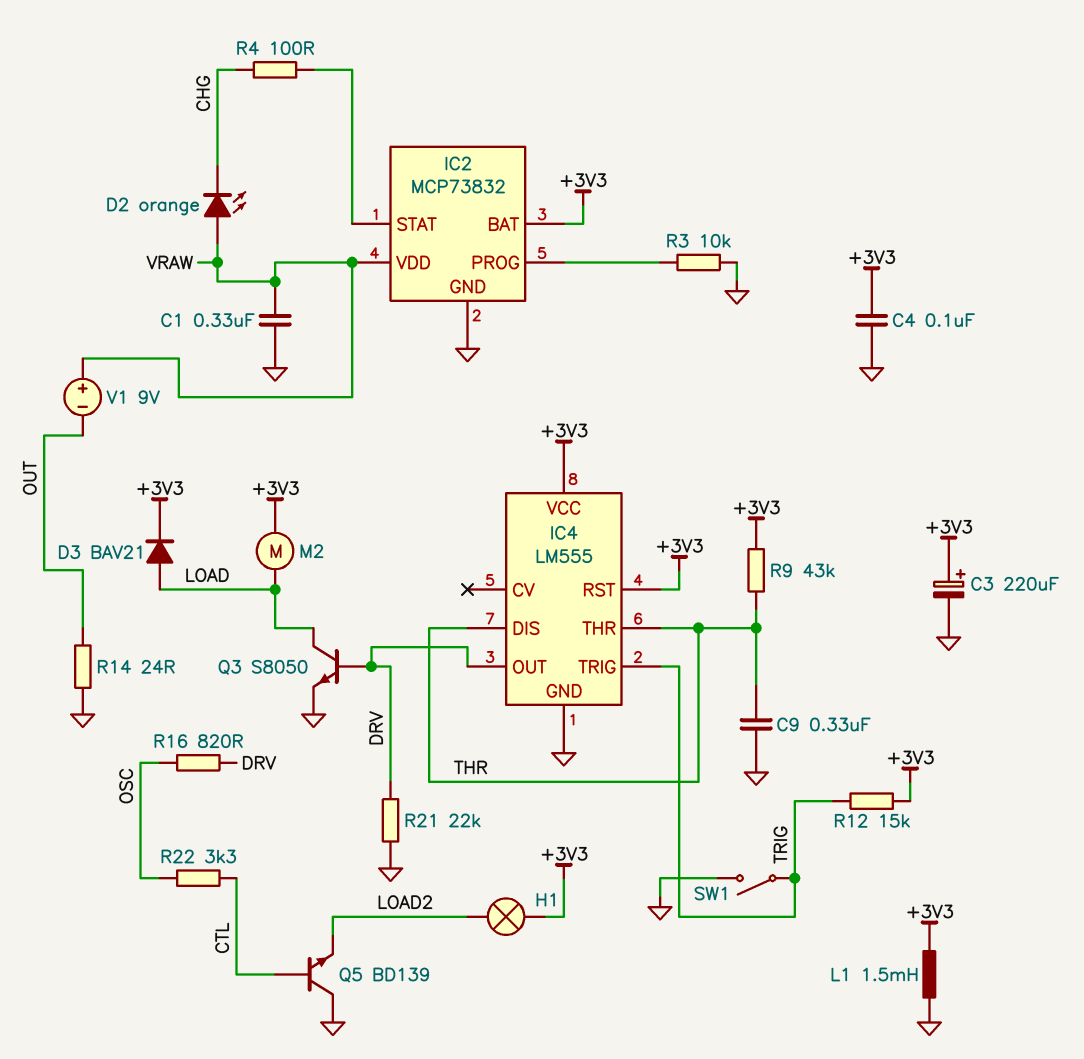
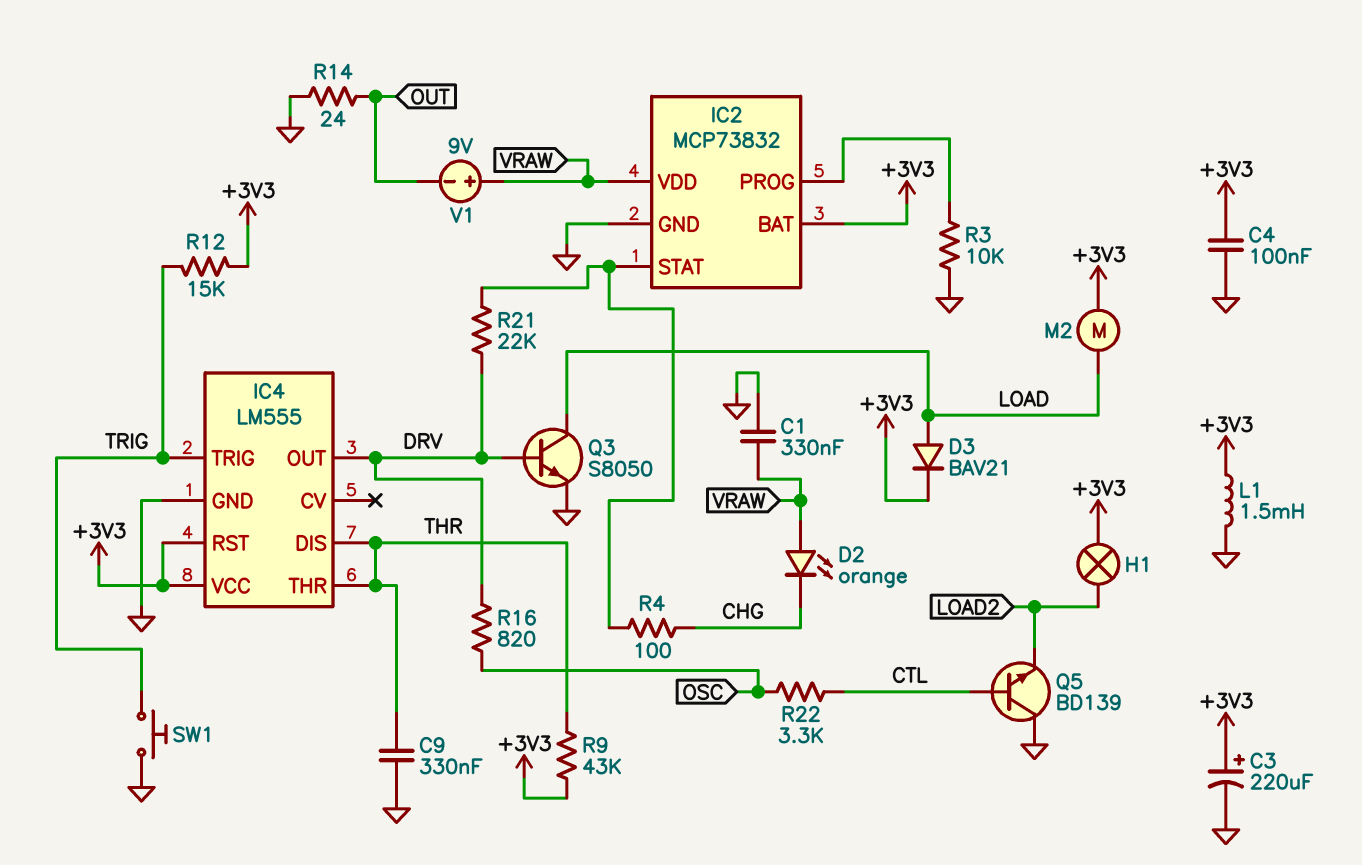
R21: 22k (DRV, GND) -> 22k (DRV, IC2/STAT)
SW1: switch (GND, TRIG) -> button (GND, TRIG)

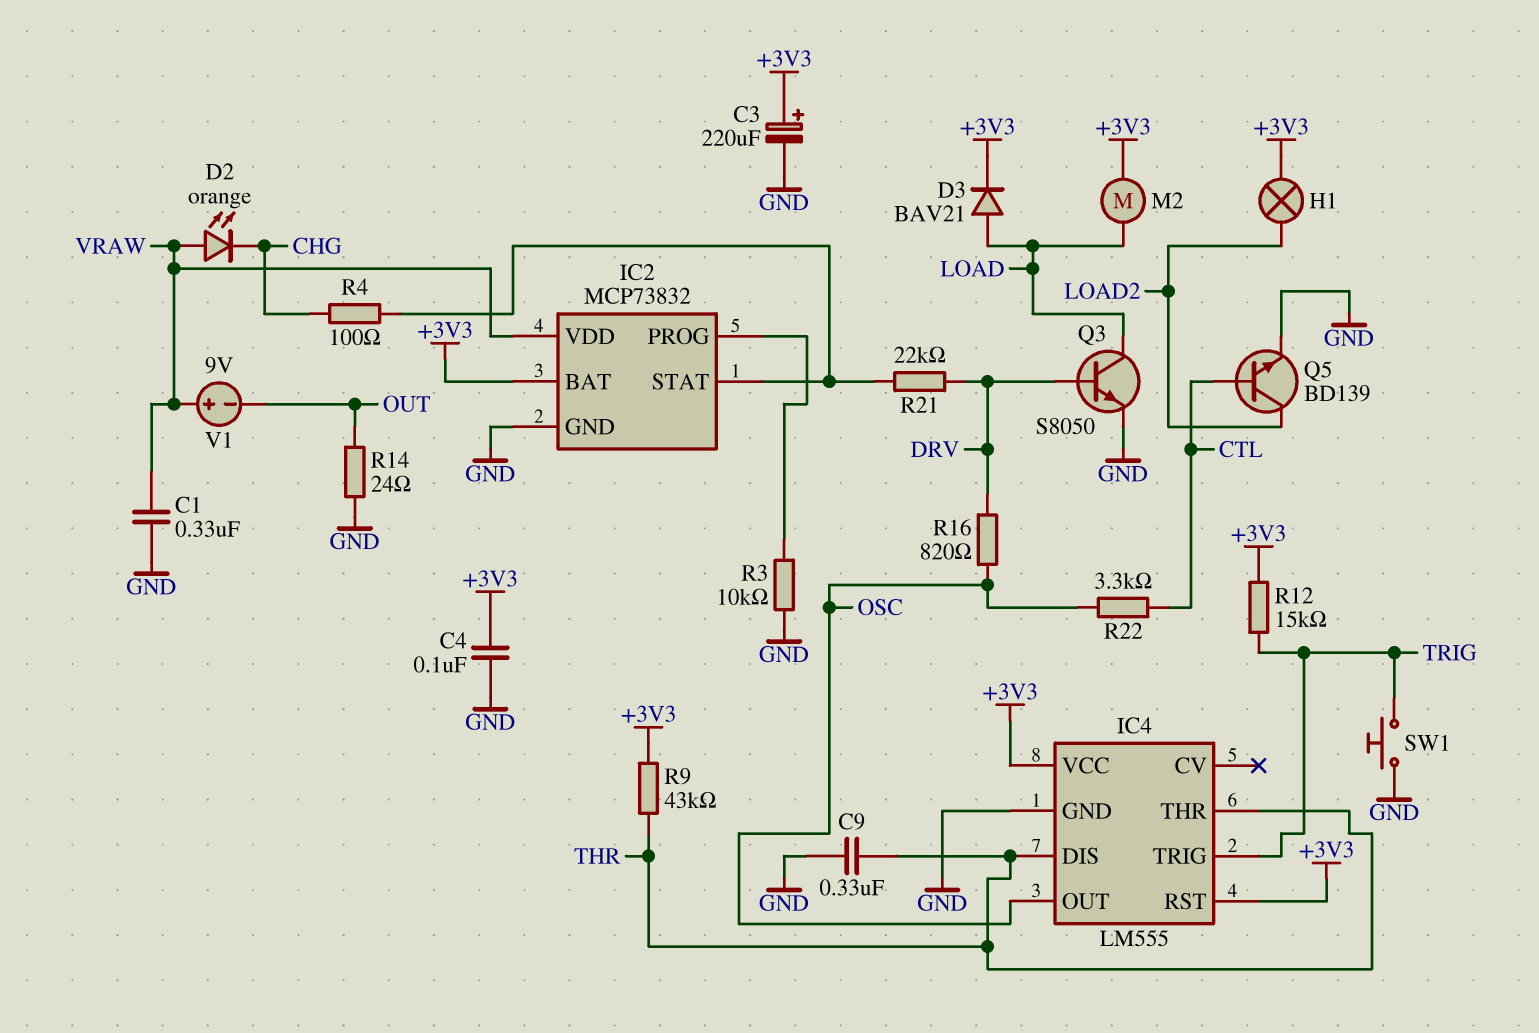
IC4 pin OUT: DRV -> OSC
L1: 1.5mH (+3V3, GND) -> none
Q5: NPN BD139 (B CTL, C GND, E LOAD2) -> NPN BD139 (B CTL, C LOAD2, E GND)

